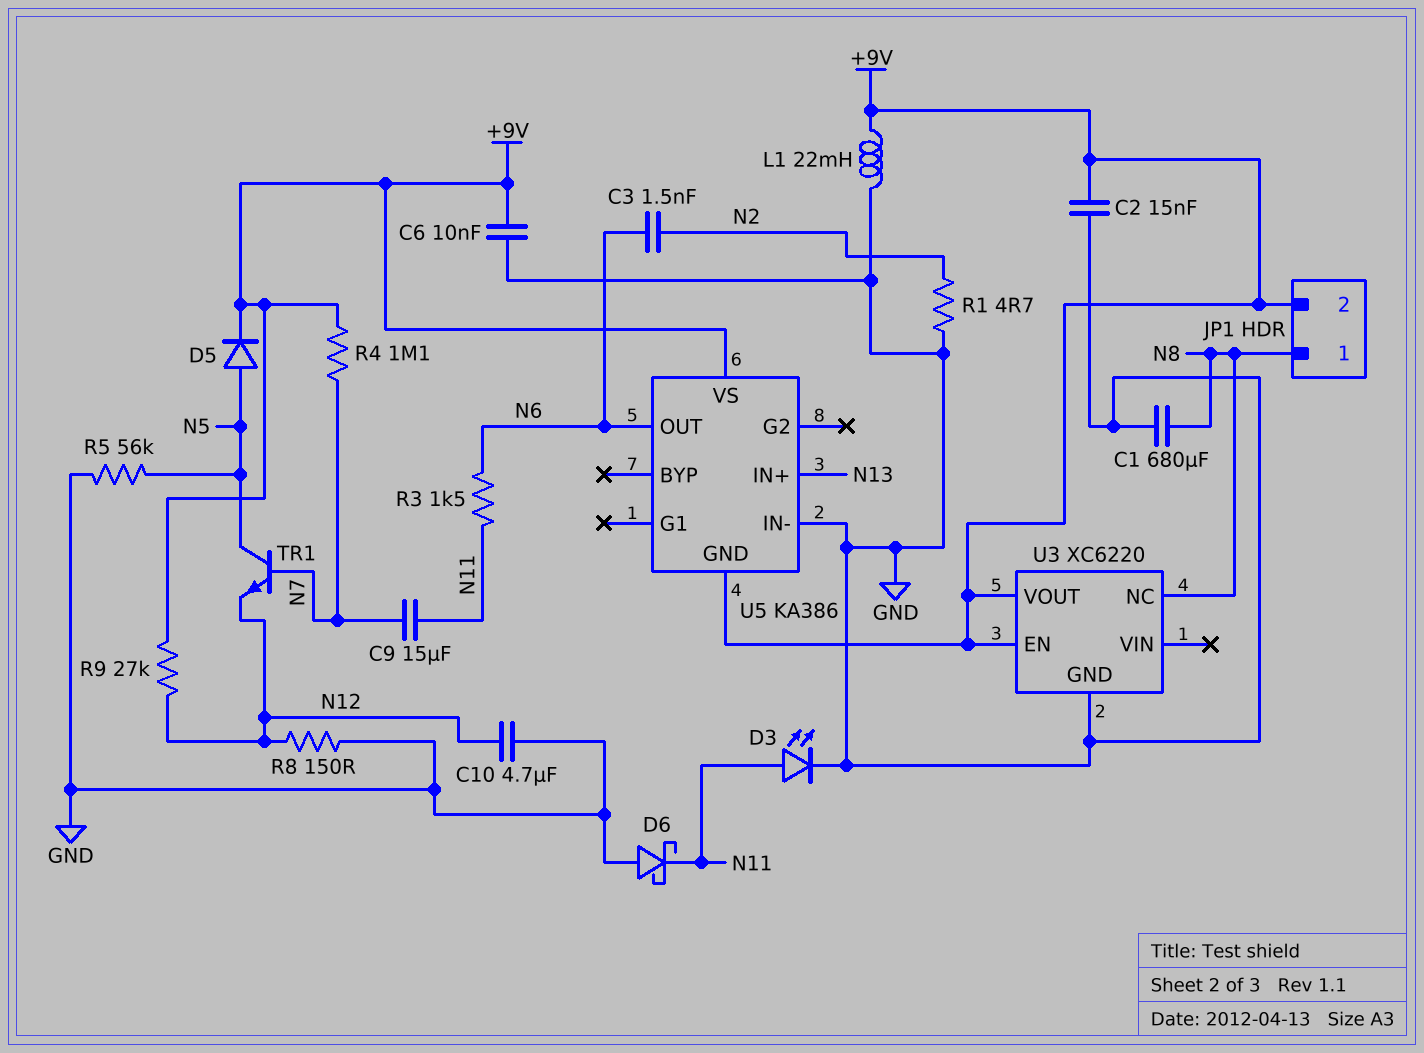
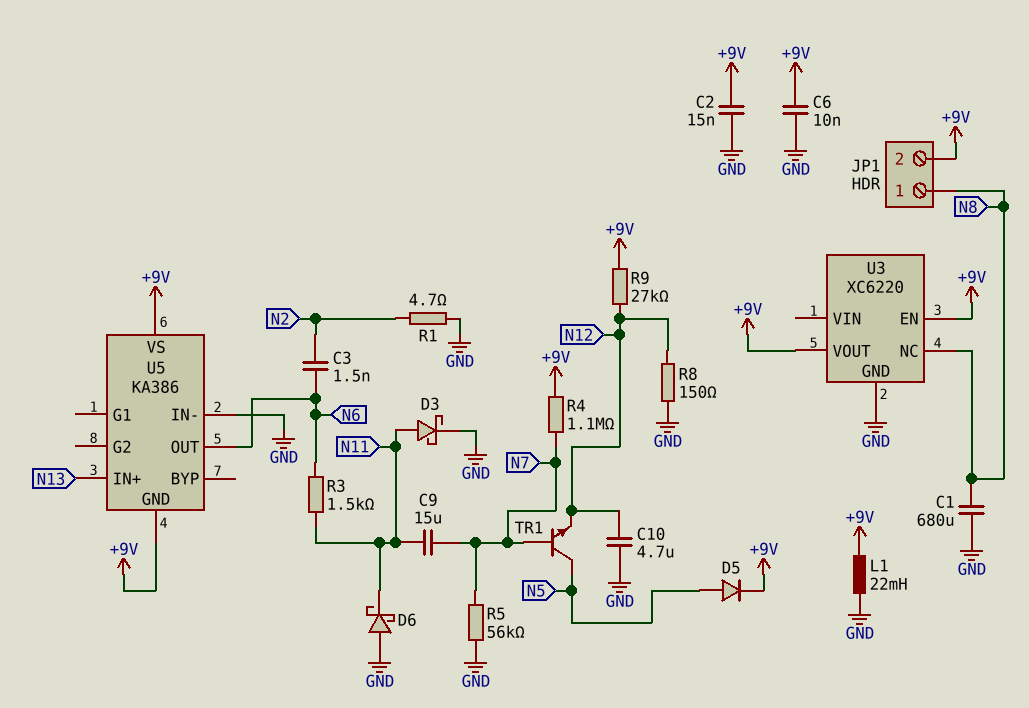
D3: LED (A N11, K GND) -> schottky (A N11, K GND)
R5: 56k (GND, N5) -> 56k (GND, N7)

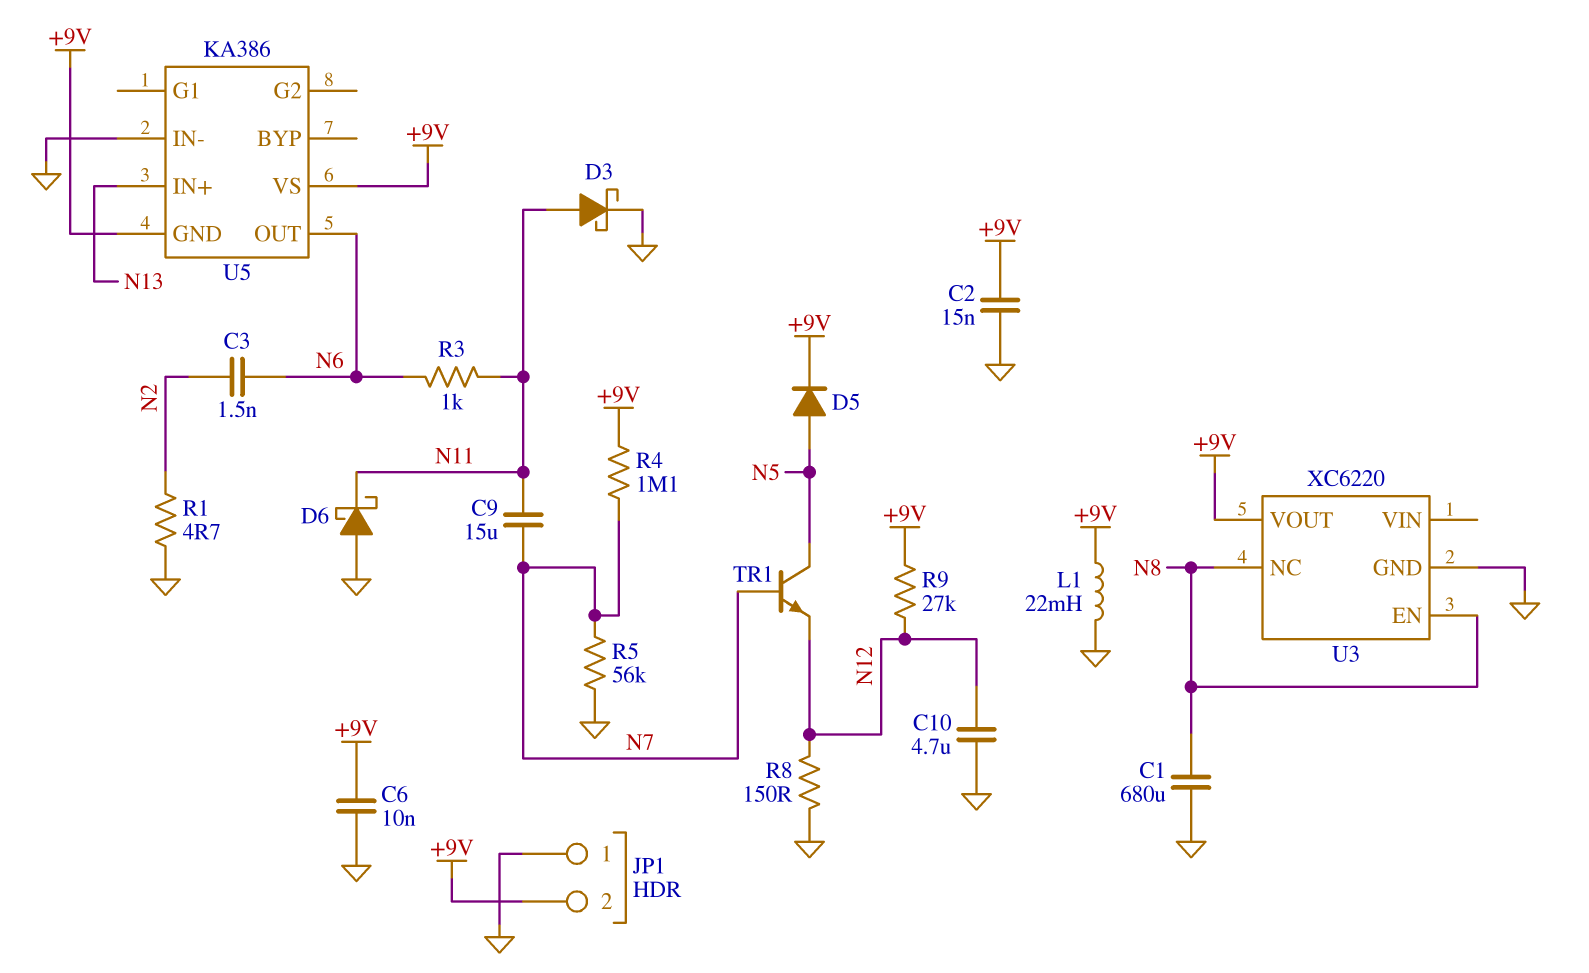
JP1 pin 1: N8 -> GND
R3: 1.5k (N6, N11) -> 1k (N6, N11)
U3 pin EN: +9V -> N8

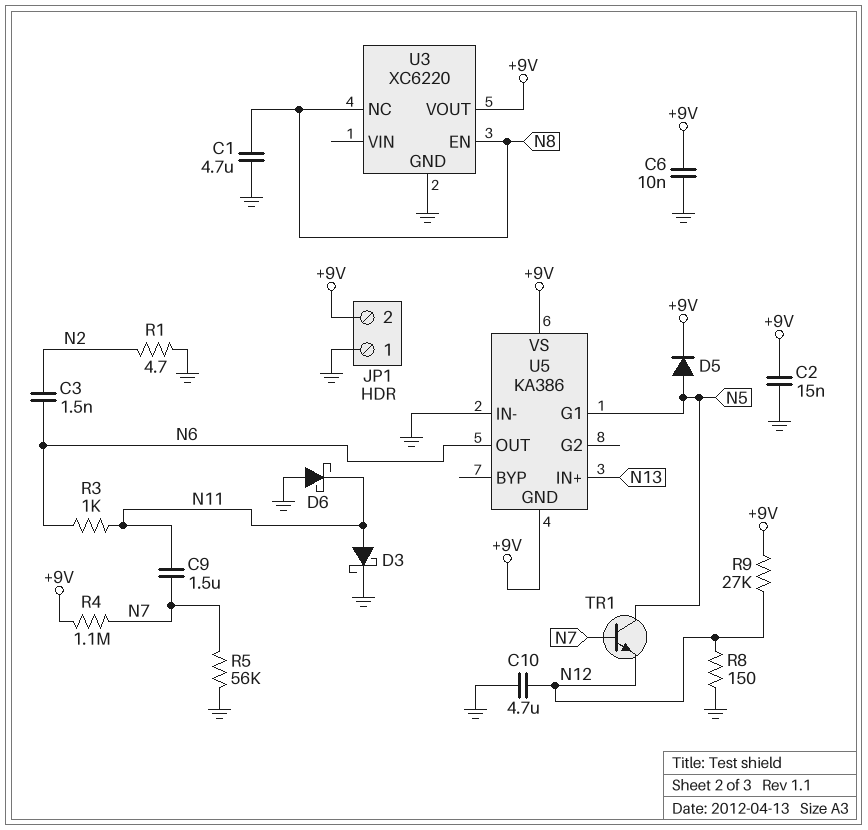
C1: 680uF (GND, N8) -> 4.7uF (GND, N8)
C9: 15uF (N7, N11) -> 1.5uF (N7, N11)
L1: 22mH (+9V, GND) -> none
U5 pin G1: none -> N5

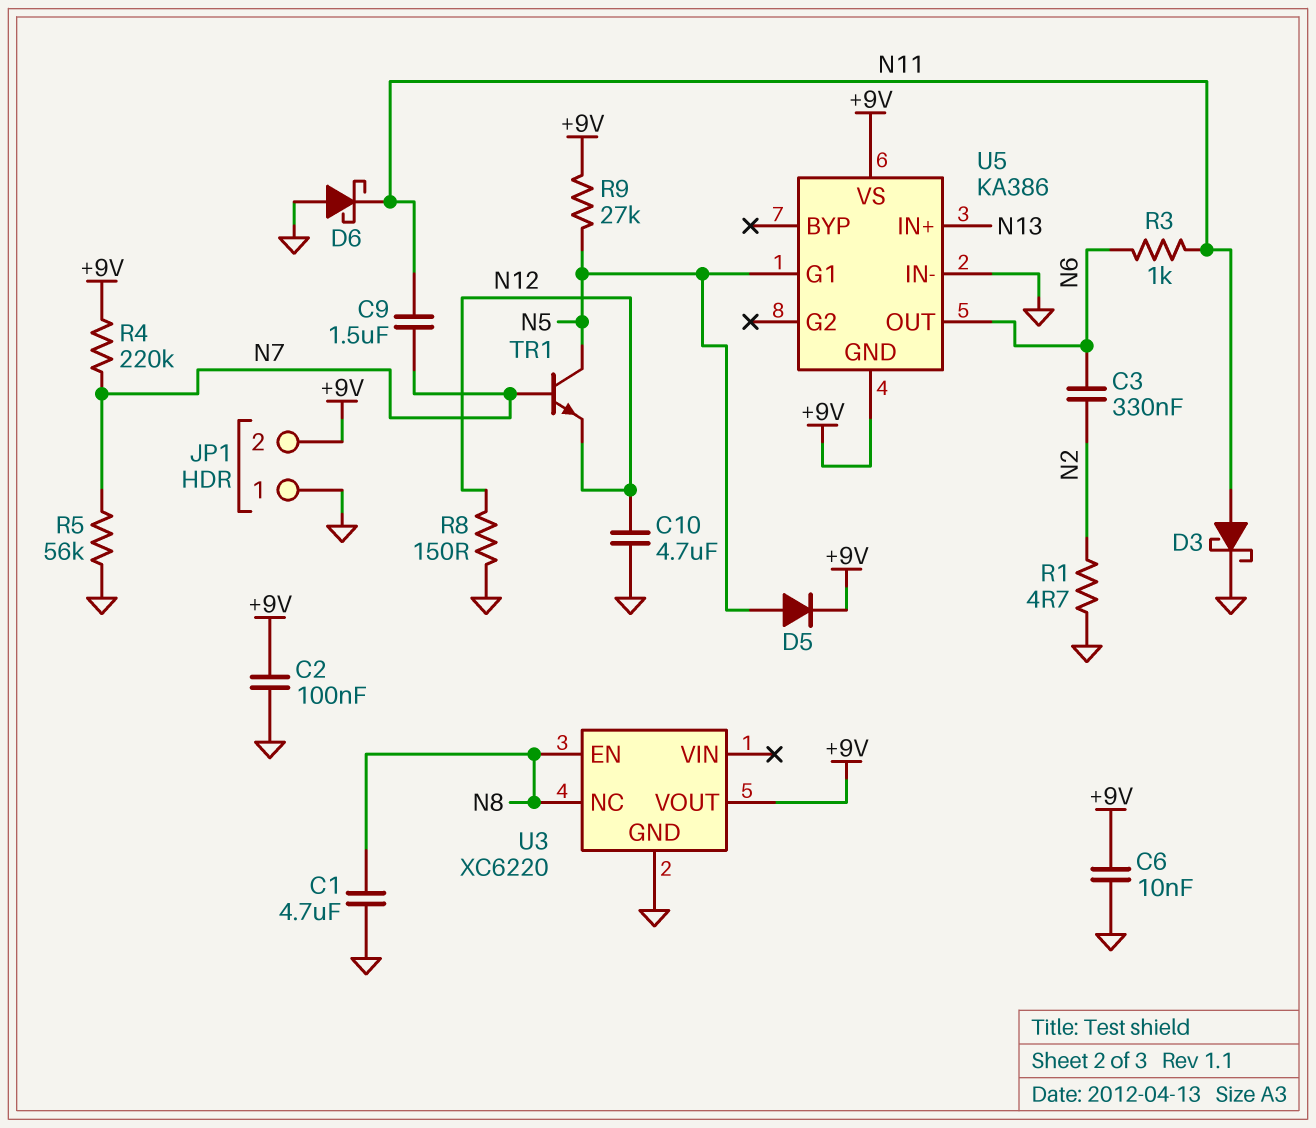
C2: 15nF (+9V, GND) -> 100nF (+9V, GND)
C3: 1.5nF (N2, N6) -> 330nF (N2, N6)
R4: 1.1M (+9V, N7) -> 220k (+9V, N7)
R9: 27k (+9V, N12) -> 27k (+9V, N5)

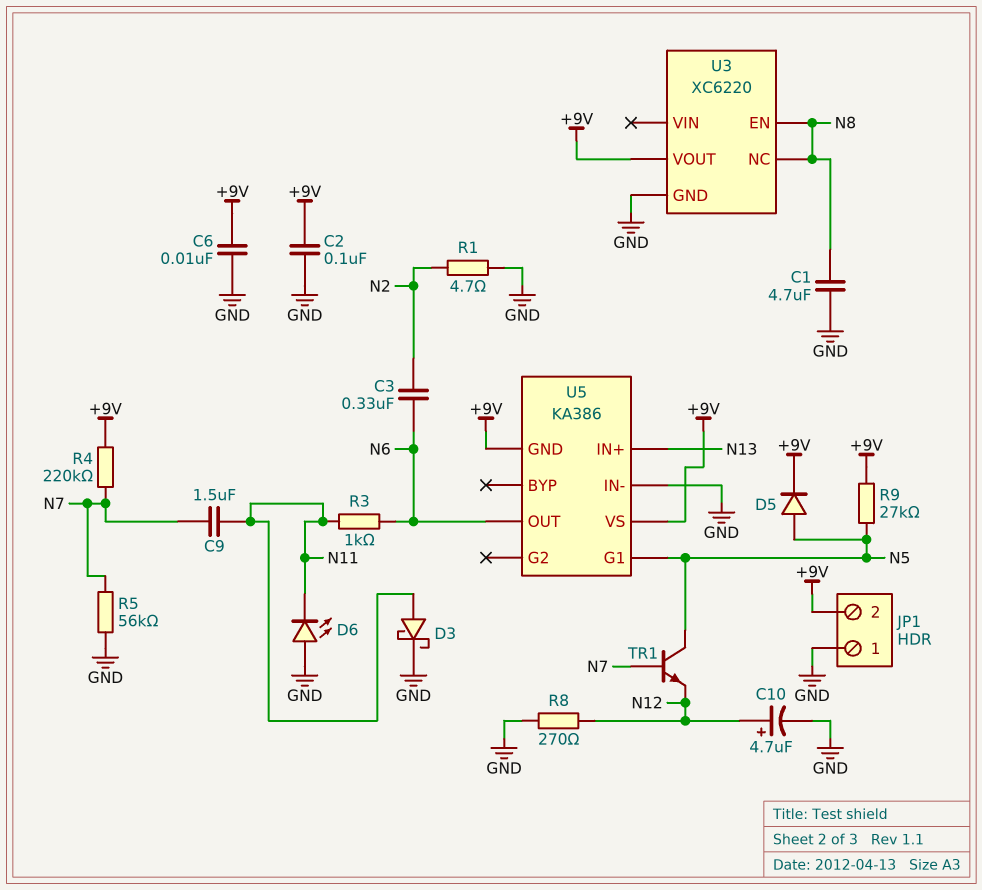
C10: 4.7uF (GND, N12) -> 4.7uF (plus N12, minus GND)
D6: schottky (A GND, K N11) -> LED (A GND, K N11)
R8: 150 (GND, N12) -> 270 (GND, N12)

